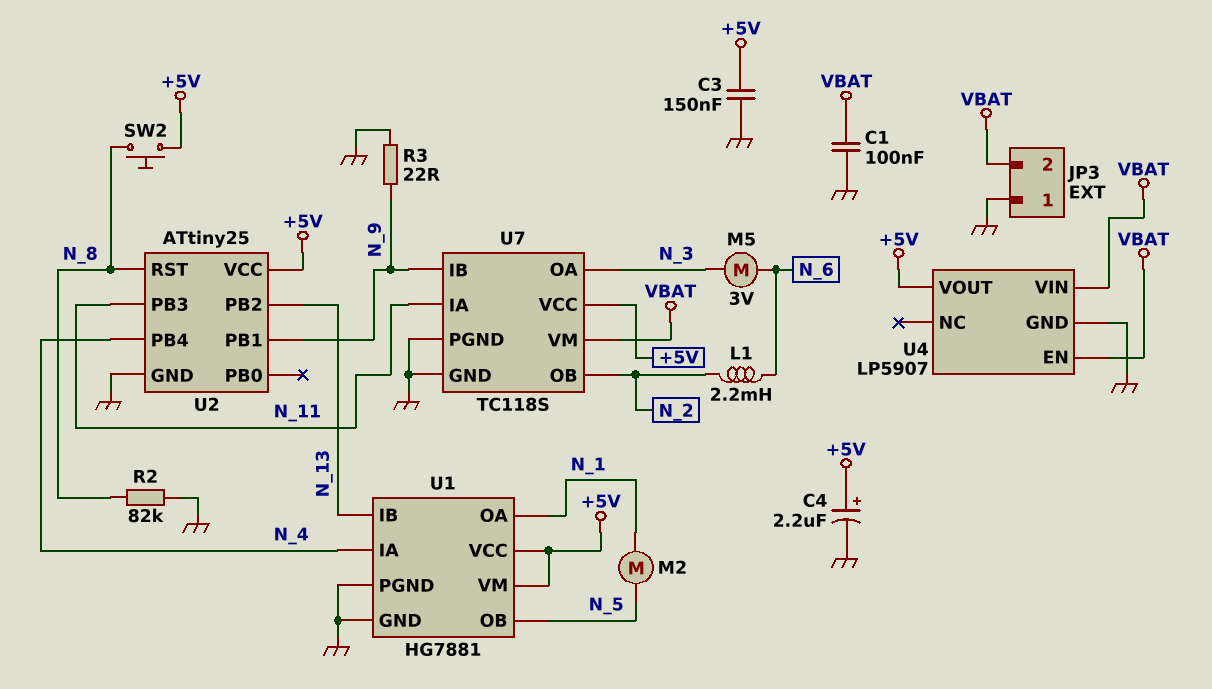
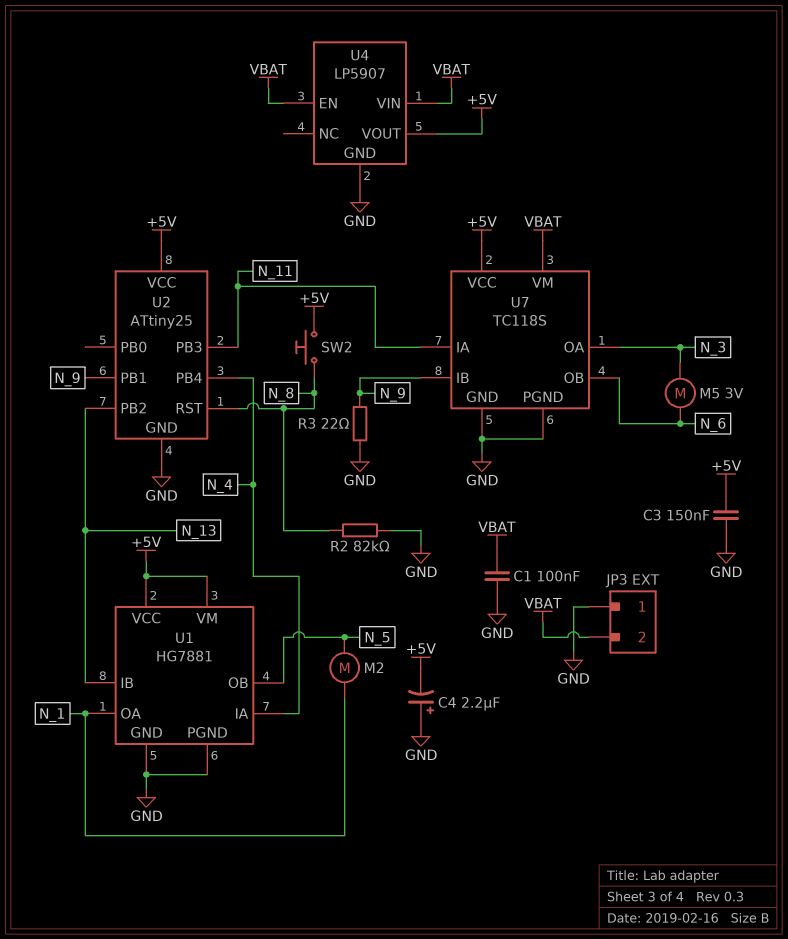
C4: 2.2uF (plus +5V, minus GND) -> 2.2uF (plus GND, minus +5V)
L1: 2.2mH (N_2, N_6) -> none
U7 pin OB: N_2 -> N_6

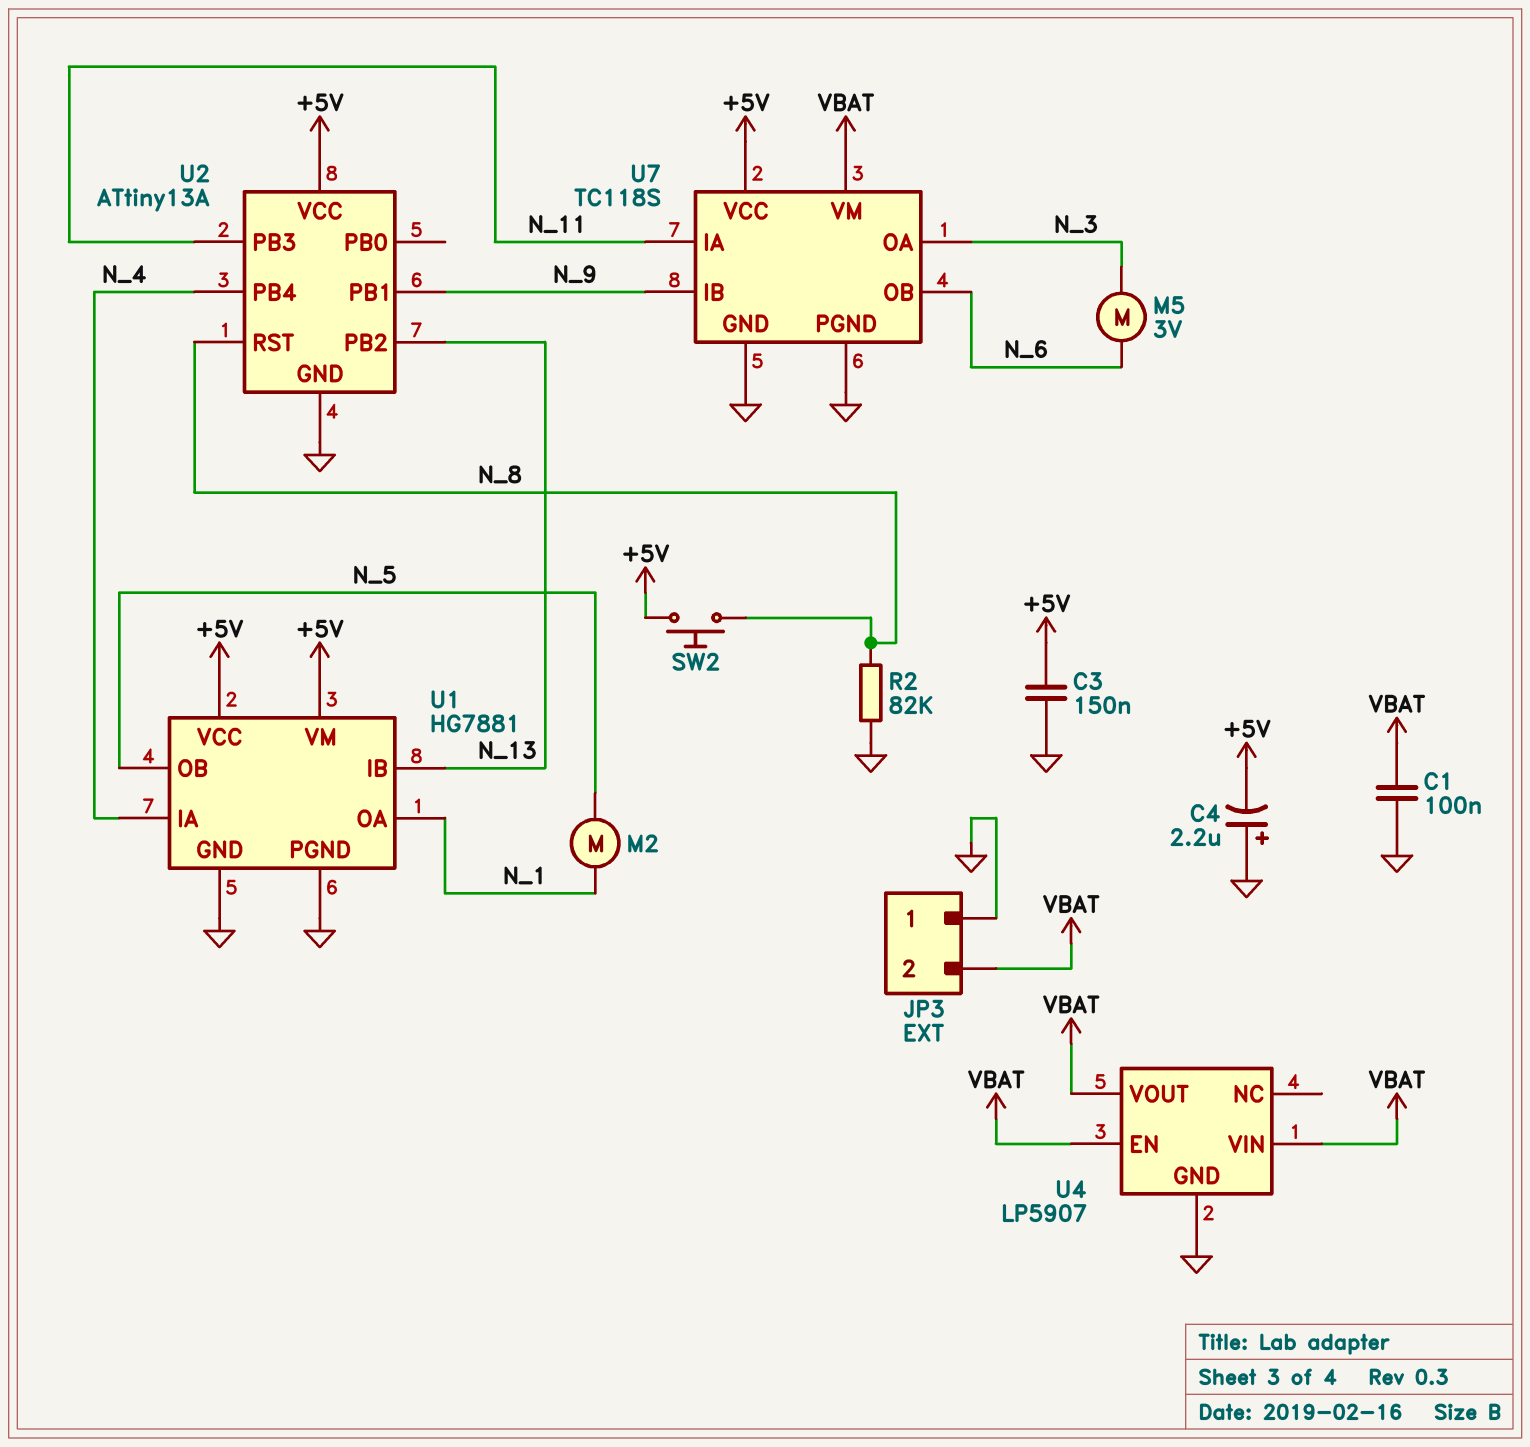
R3: 22 (GND, N_9) -> none
U2: ATtiny25 -> ATtiny13A
U4 pin VOUT: +5V -> VBAT

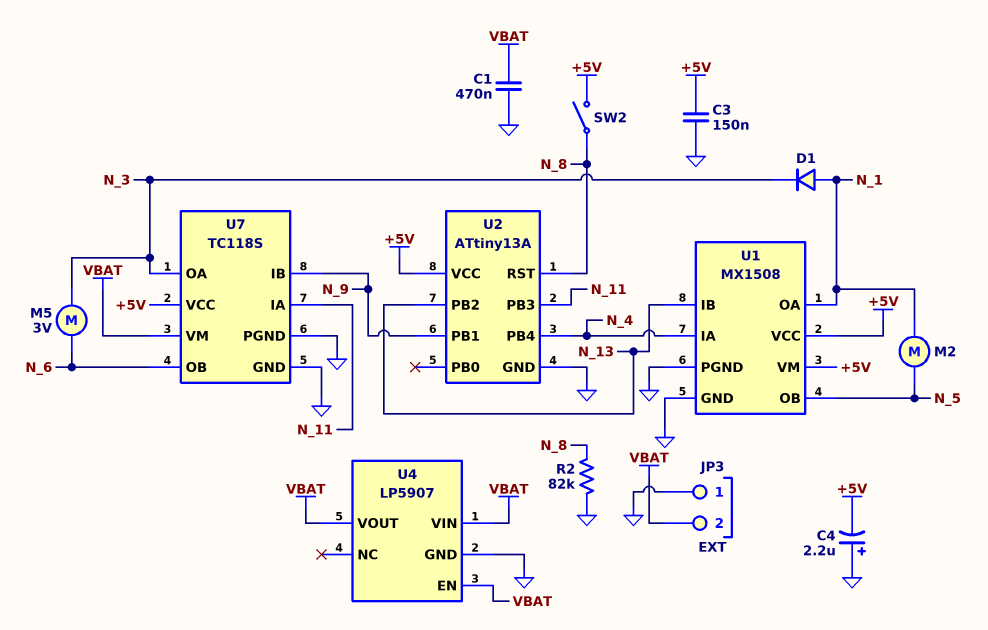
C1: 100nF (GND, VBAT) -> 470nF (GND, VBAT)
D1: none -> diode (A N_1, K N_3)
SW2: button (+5V, N_8) -> switch (+5V, N_8)
U1: HG7881 -> MX1508

